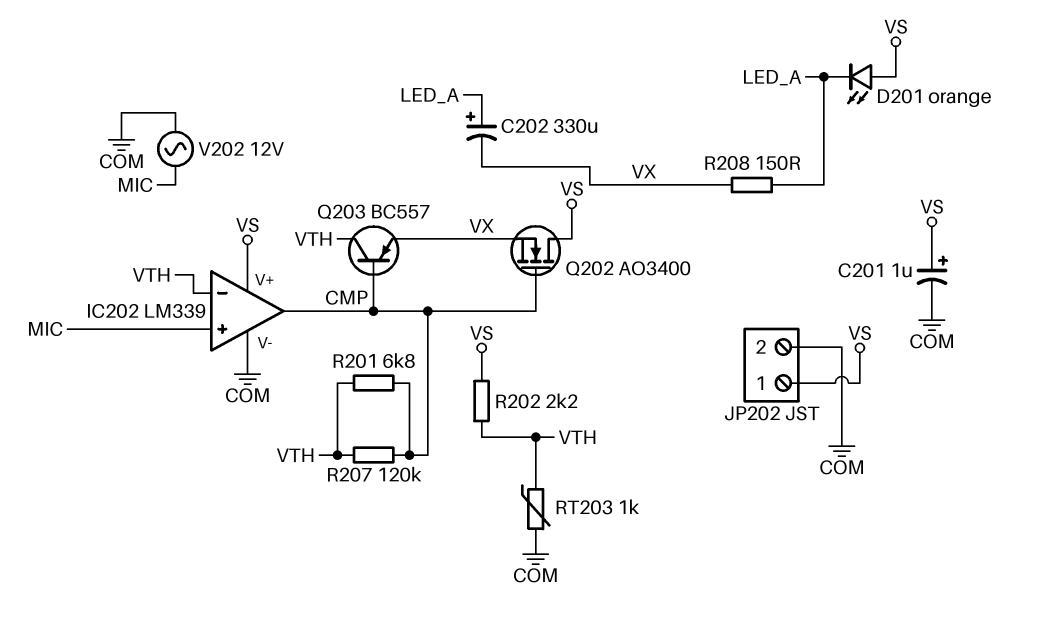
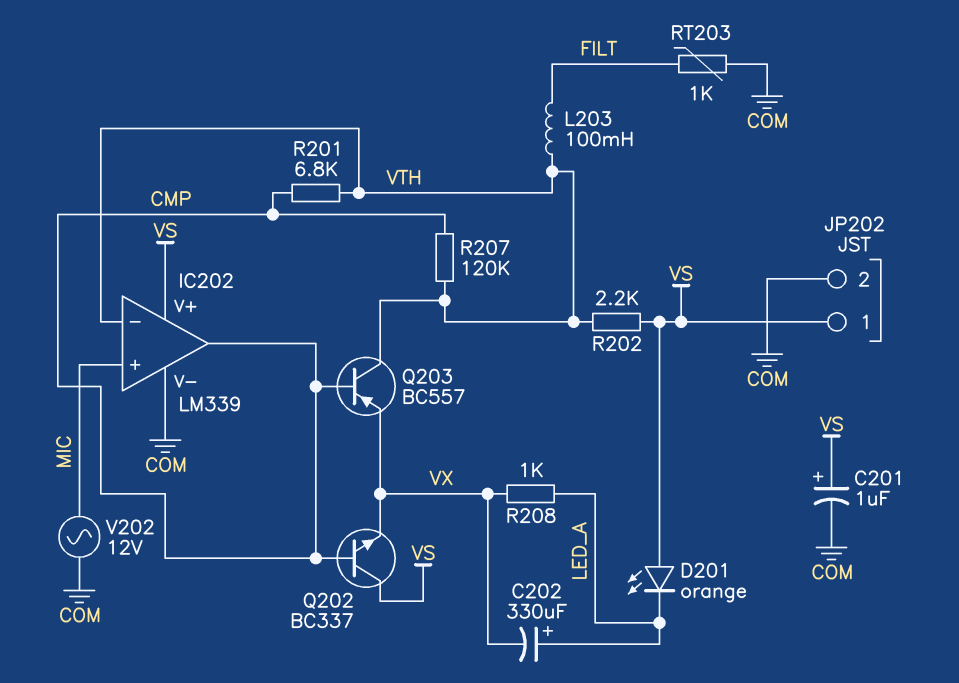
L203: none -> 100mH (FILT, VTH)
Q202: NMOS AO3400 (G CMP, D VS, S VX) -> NPN BC337 (B CMP, C VS, E VX)
R208: 150 (LED_A, VX) -> 1k (LED_A, VX)
RT203: 1k (COM, VTH) -> 1k (COM, FILT)

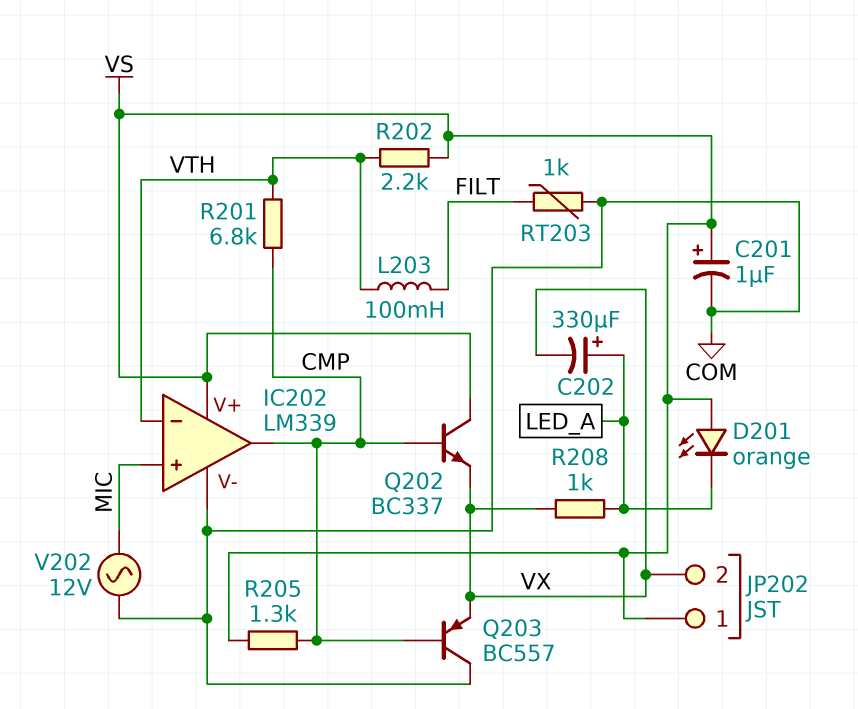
JP202 pin 2: COM -> VX
Q203: PNP BC557 (B CMP, C VTH, E VX) -> PNP BC557 (B CMP, C COM, E VX)
R205: none -> 1.3k (CMP, VS)
R207: 120k (CMP, VTH) -> none

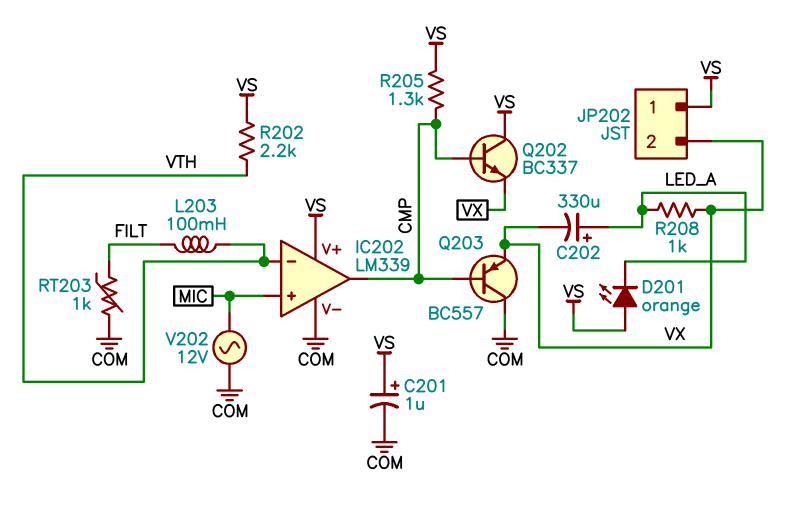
R201: 6.8k (CMP, VTH) -> none

